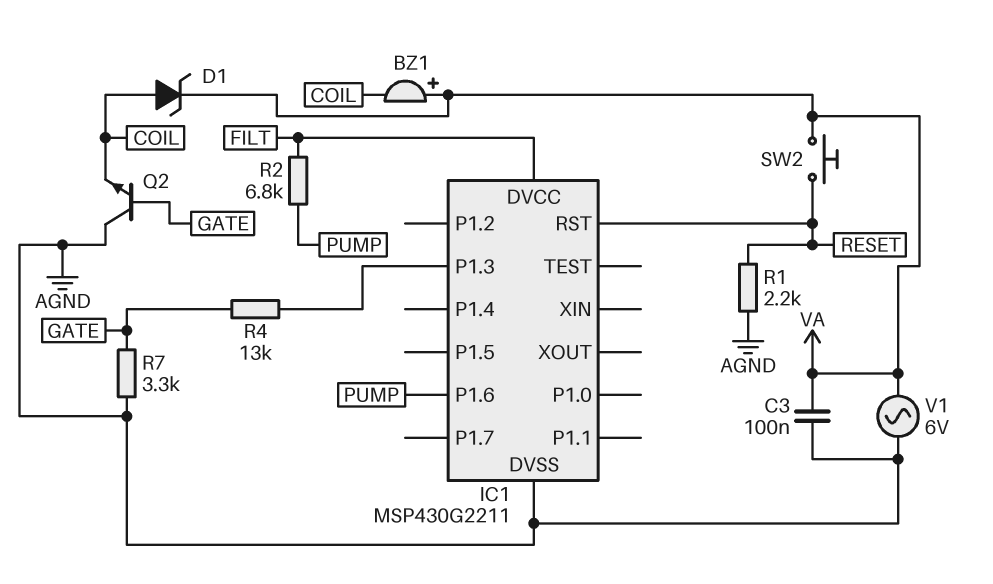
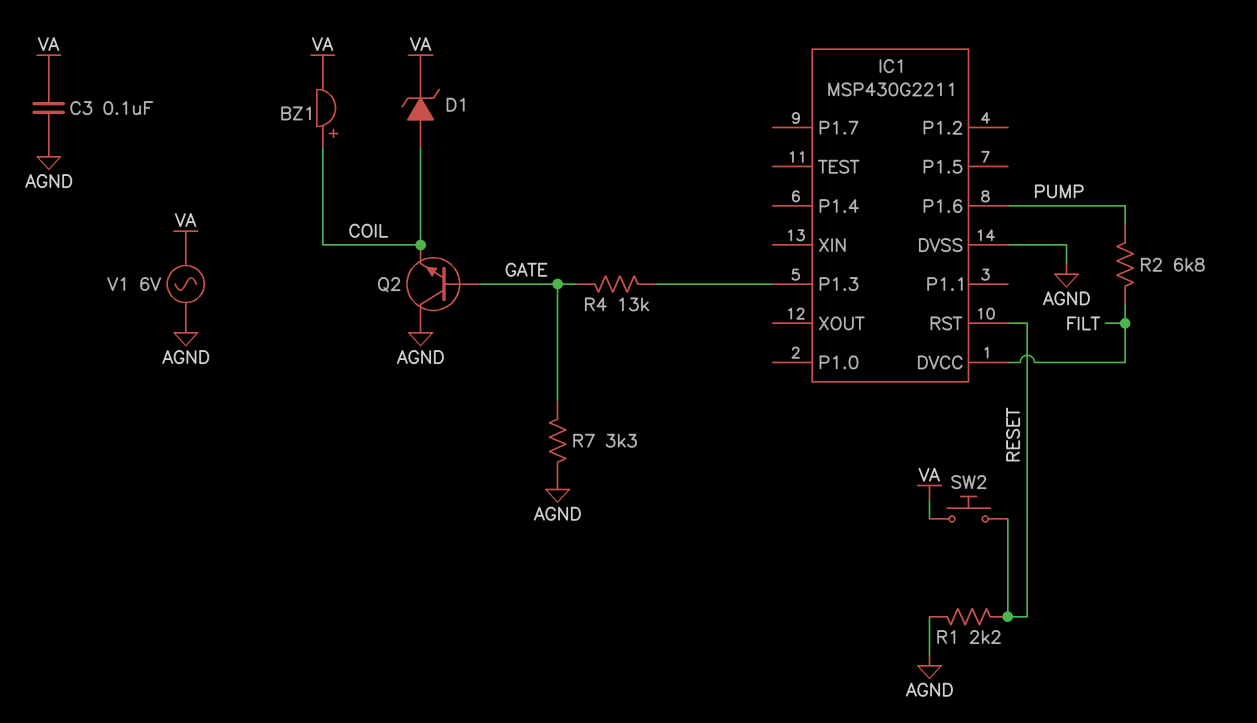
BZ1: buzzer (plus VA, minus COIL) -> buzzer (plus COIL, minus VA)

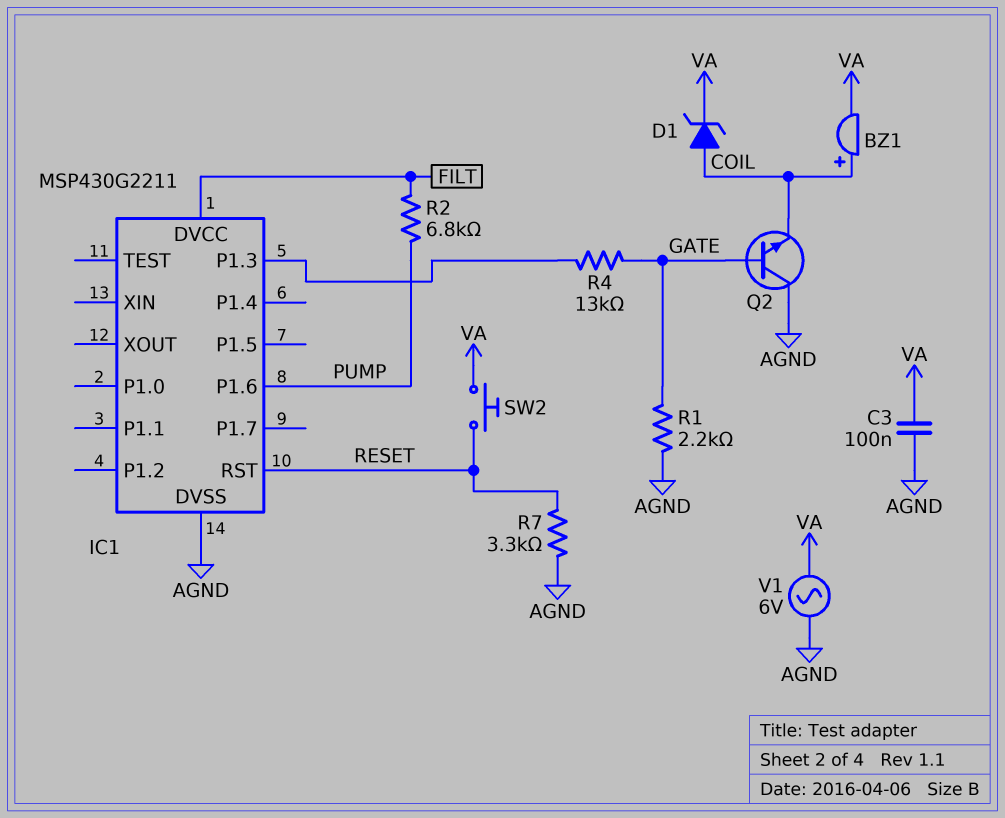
R1: 2.2k (AGND, RESET) -> 2.2k (AGND, GATE)
R7: 3.3k (AGND, GATE) -> 3.3k (AGND, RESET)

